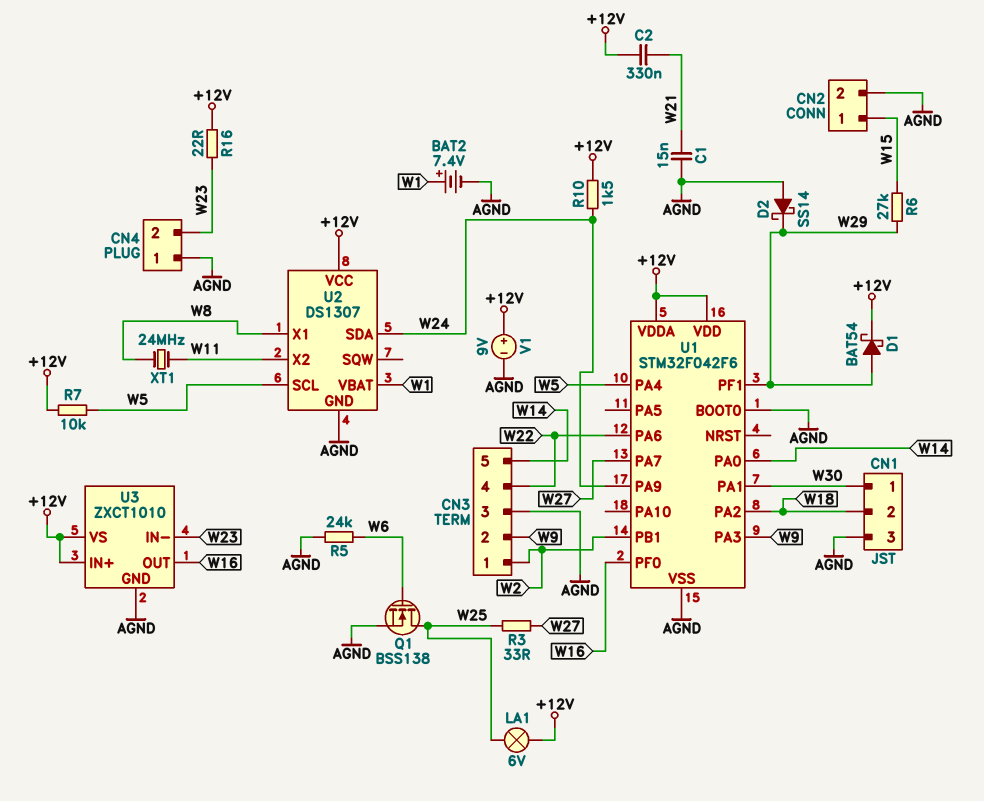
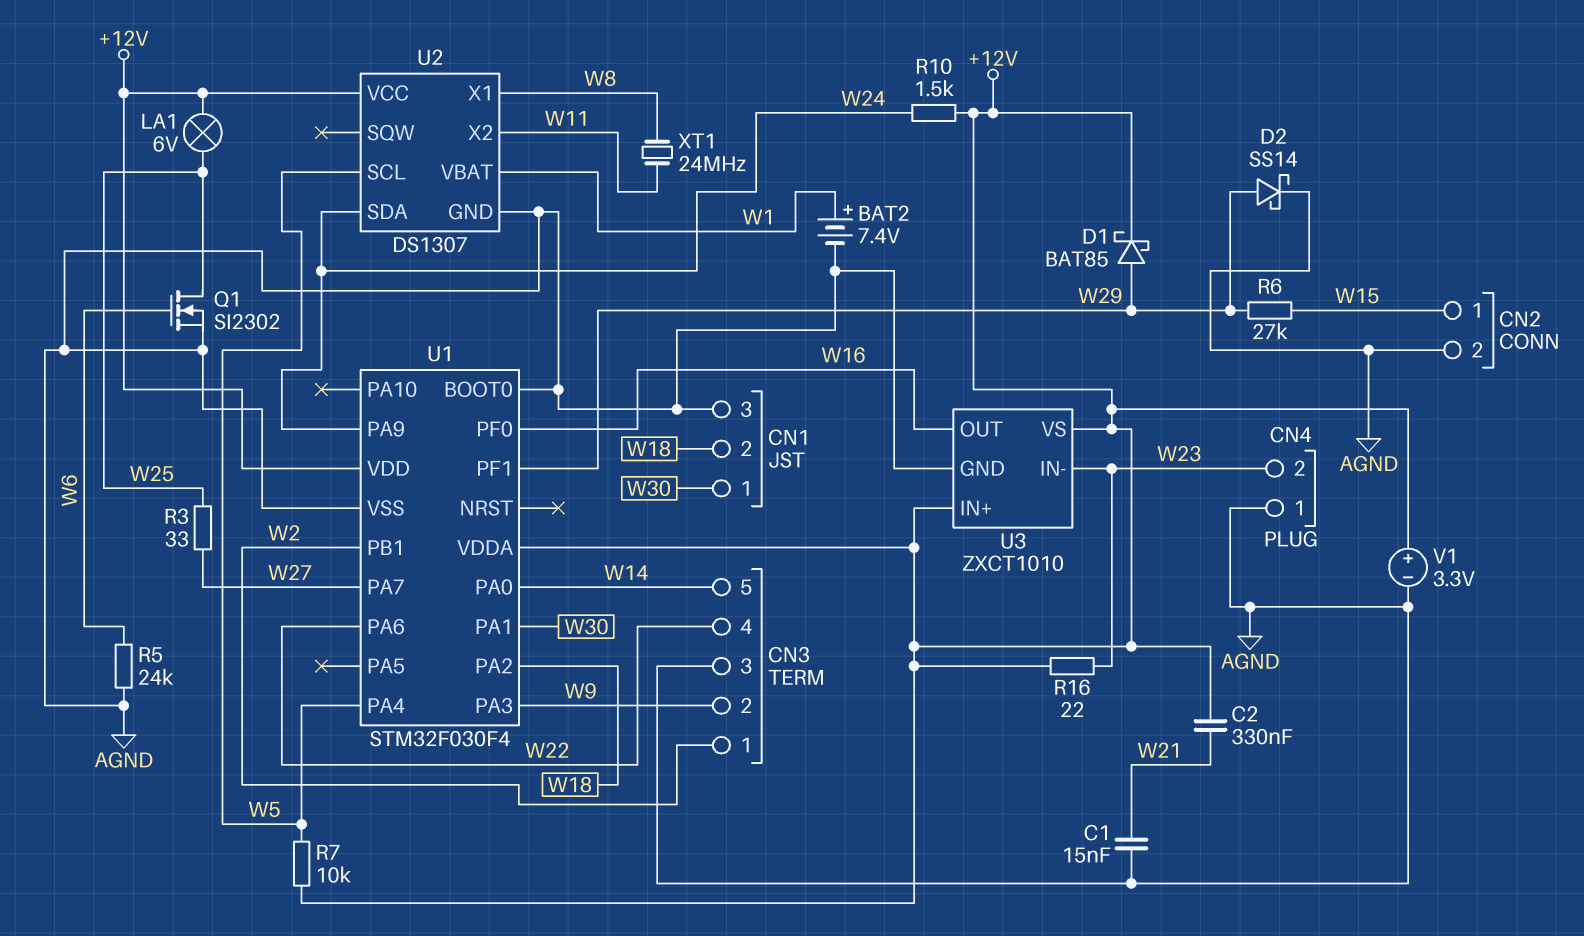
D1: schottky BAT54 (A W29, K +12V) -> schottky BAT85 (A W29, K +12V)
D2: schottky SS14 (A AGND, K W29) -> schottky SS14 (A W29, K AGND)
Q1: NMOS BSS138 (G W6, D W25, S AGND) -> NMOS SI2302 (G W6, D W25, S AGND)
U1: STM32F042F6 -> STM32F030F4
V1: 9V (plus +12V, minus AGND) -> 3.3V (plus +12V, minus AGND)

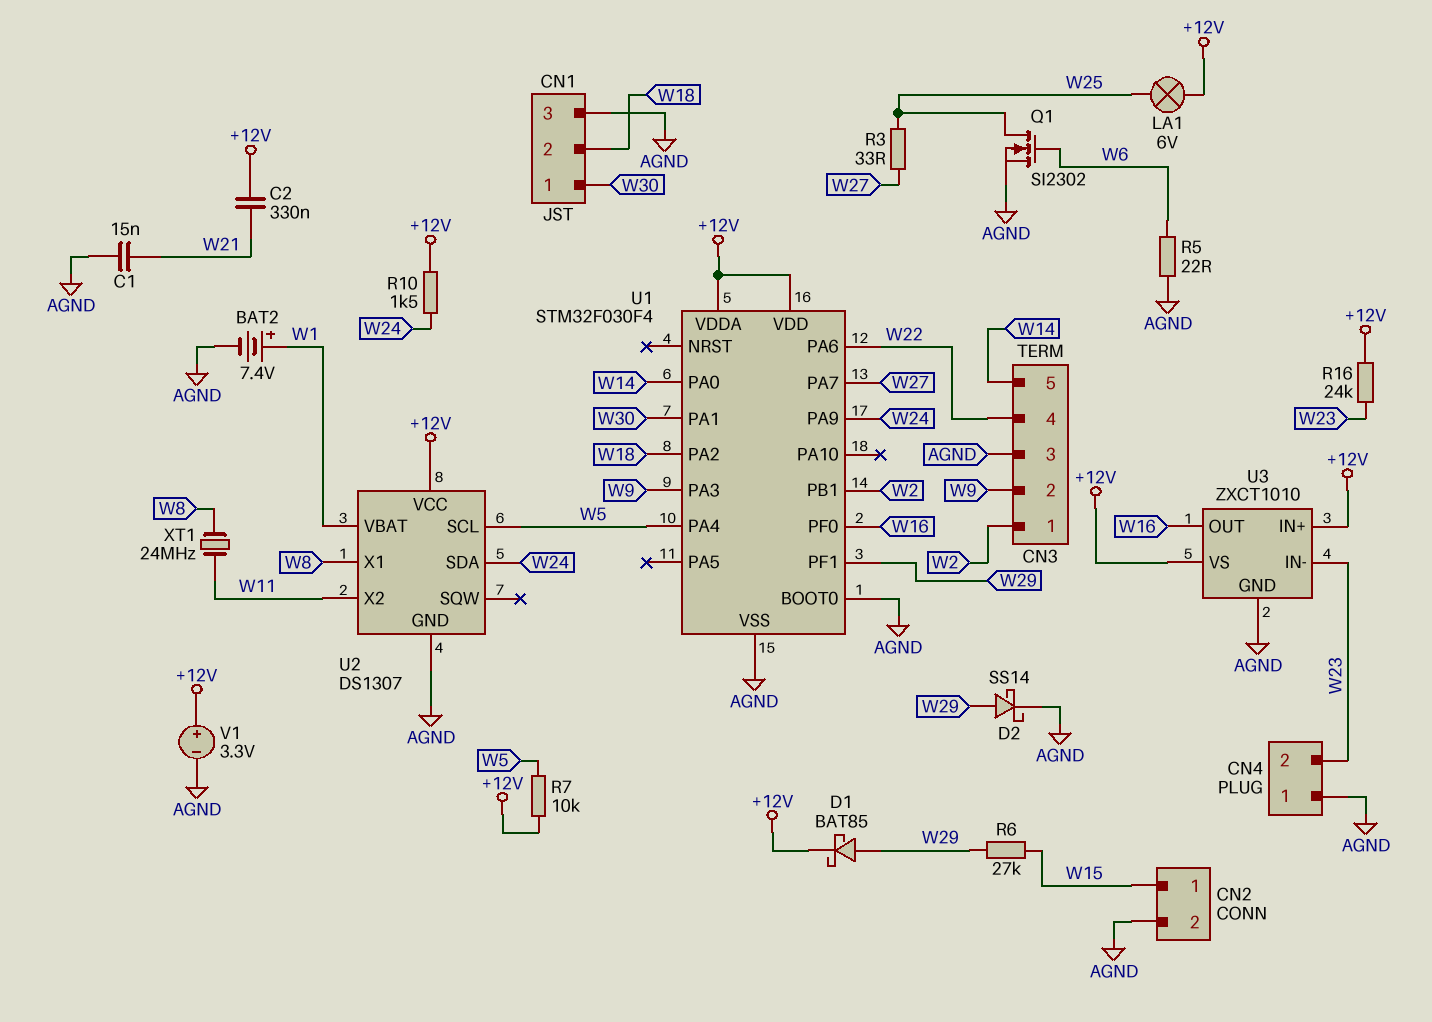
R5: 24k (AGND, W6) -> 22 (AGND, W6)
R16: 22 (+12V, W23) -> 24k (+12V, W23)

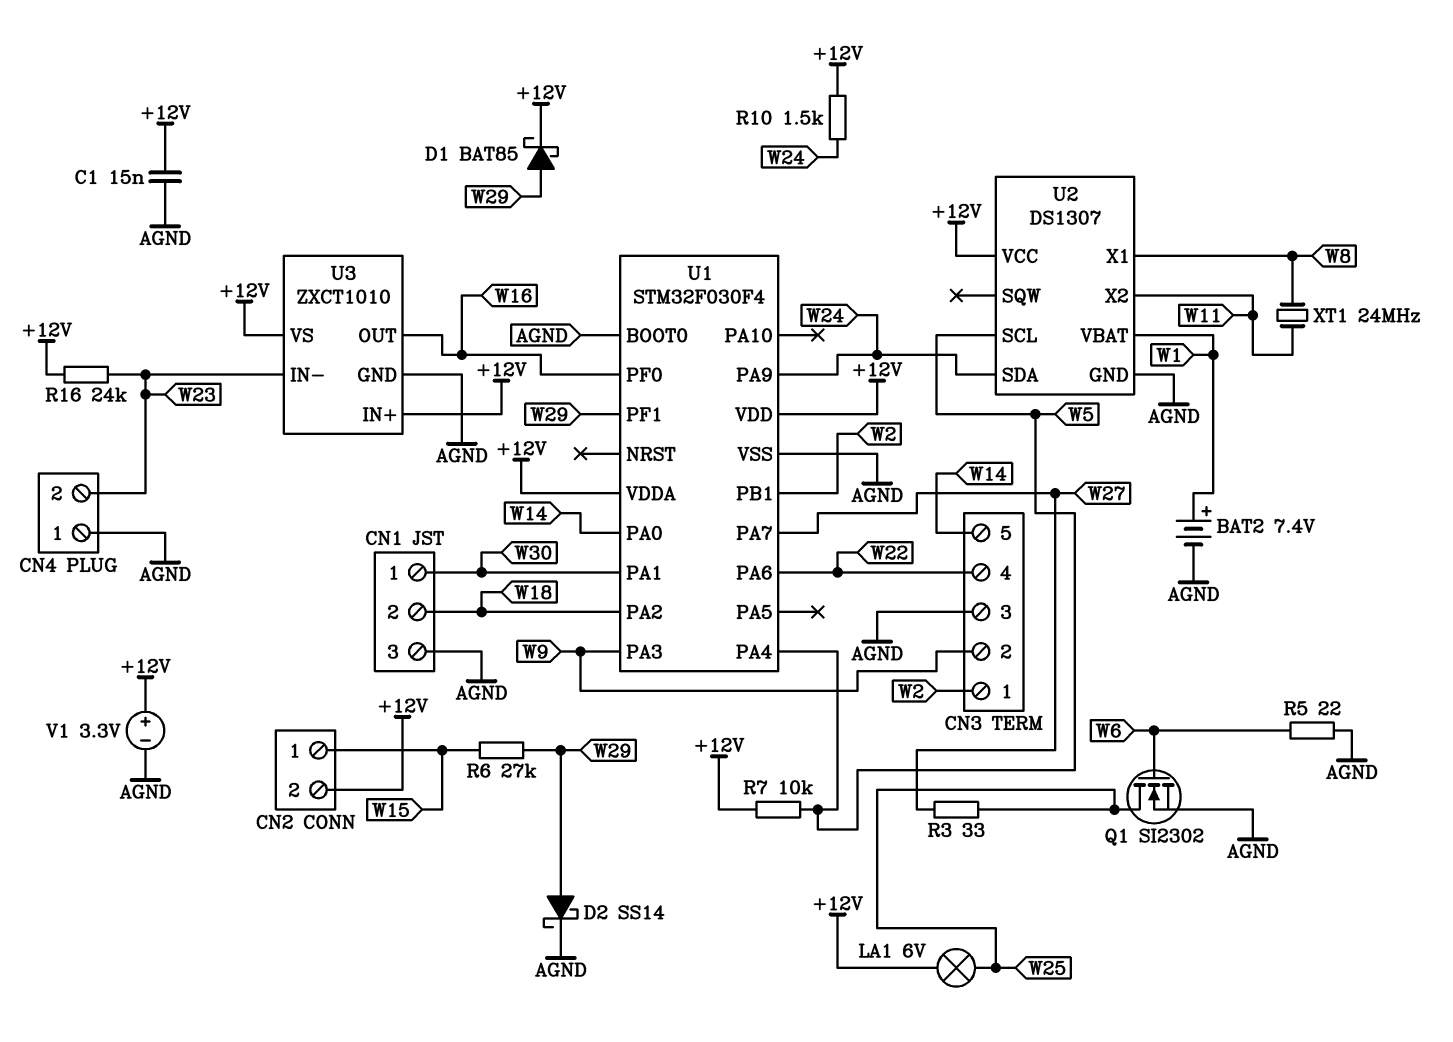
C1: 15nF (AGND, W21) -> 15nF (+12V, AGND)
C2: 330nF (+12V, W21) -> none
CN2 pin 2: AGND -> +12V

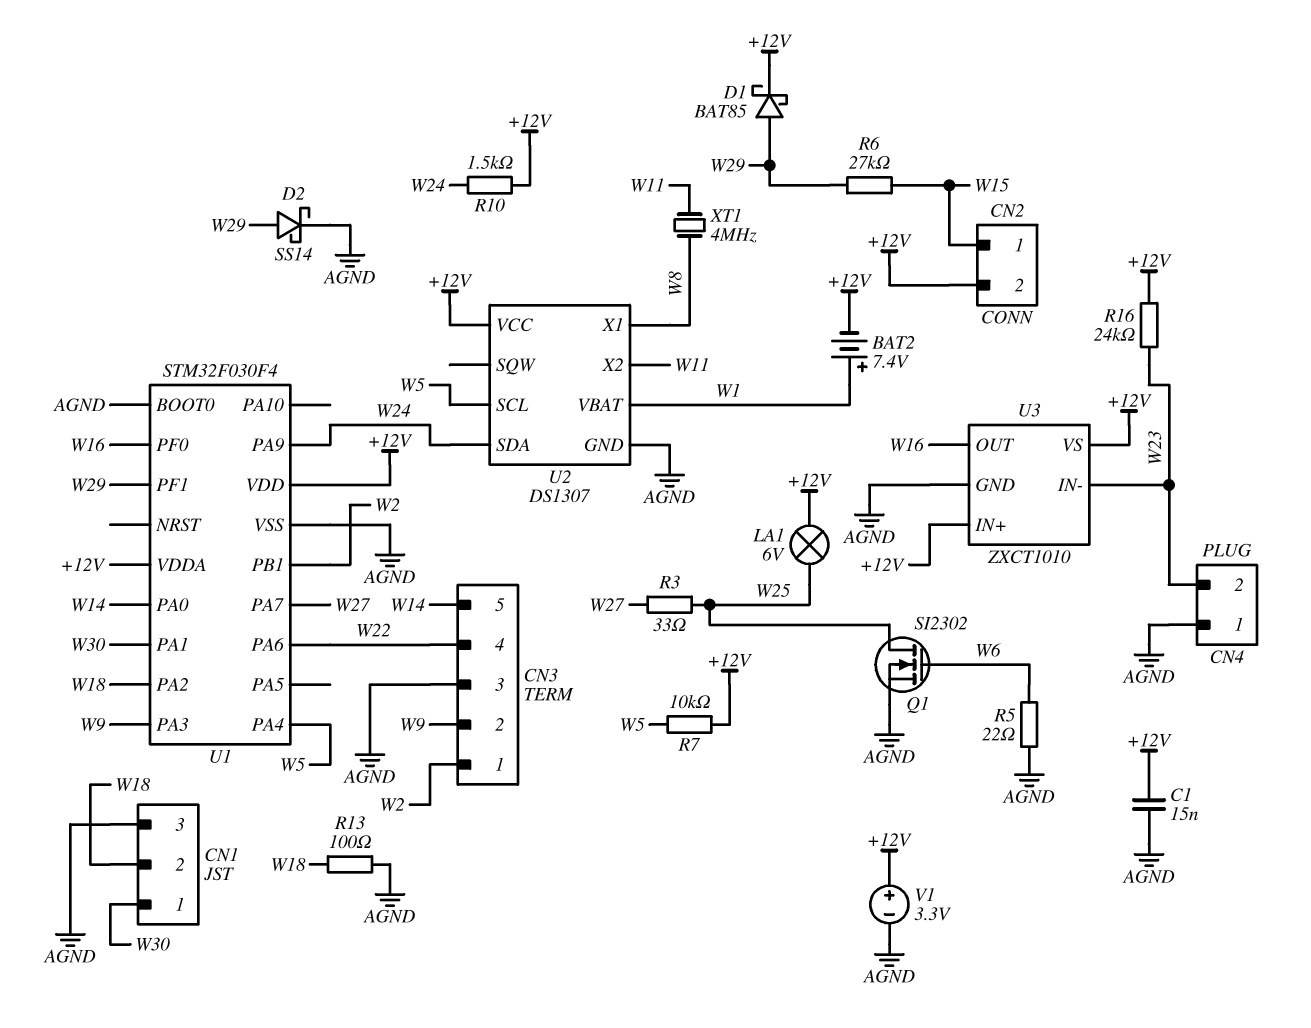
BAT2: 7.4V (plus W1, minus AGND) -> 7.4V (plus W1, minus +12V)
R13: none -> 100 (AGND, W18)
XT1: 24MHz (W8, W11) -> 4MHz (W8, W11)

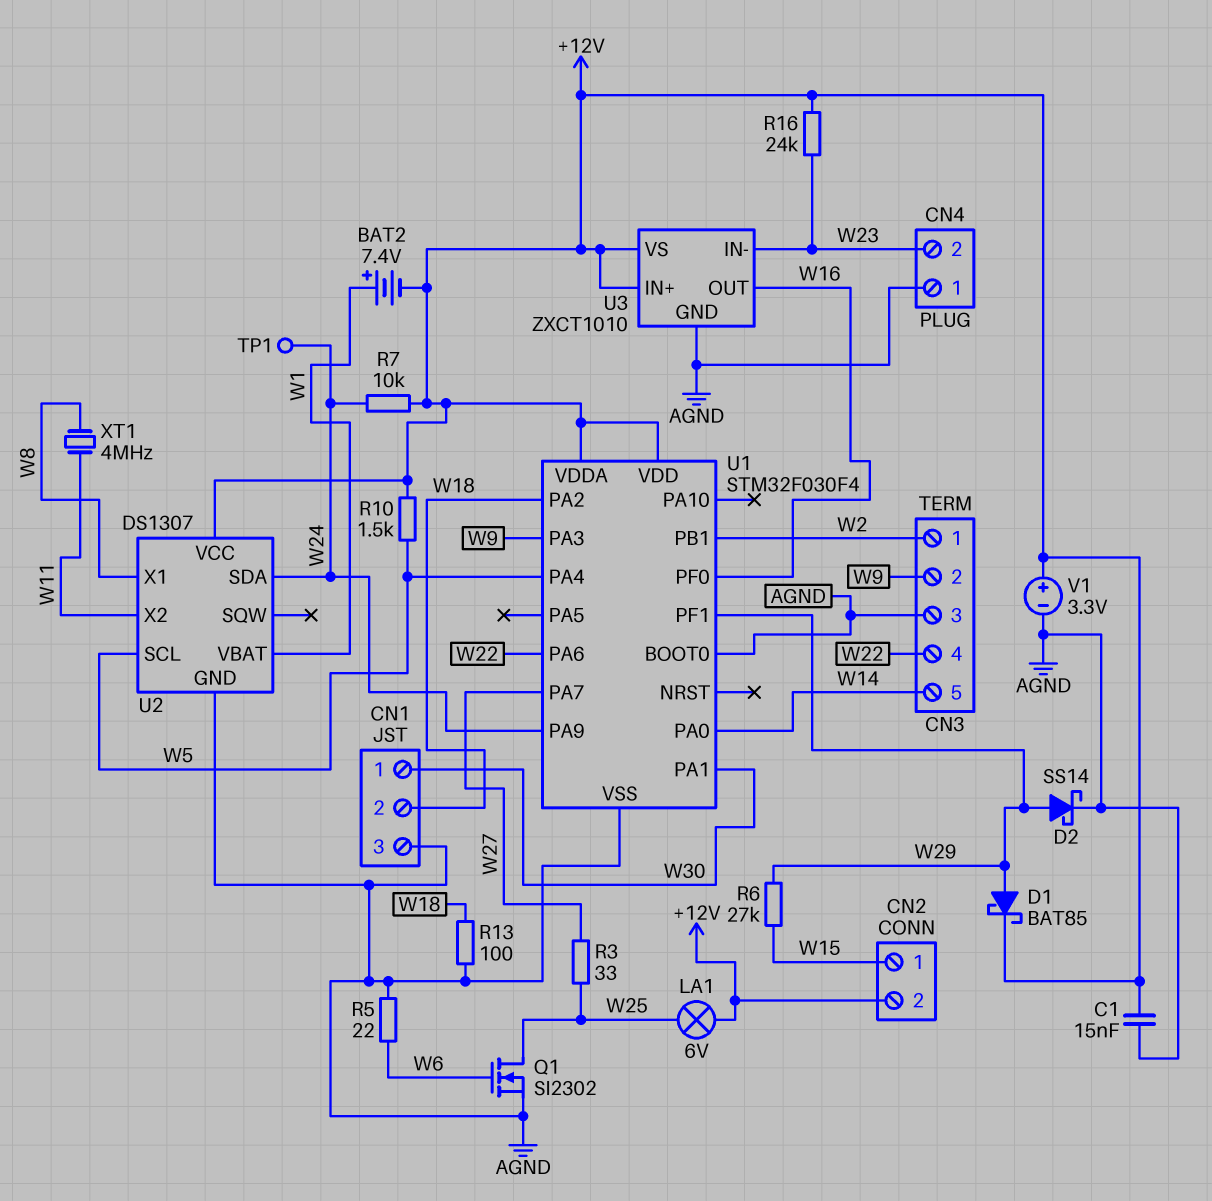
R7: 10k (+12V, W5) -> 10k (+12V, W24)
R10: 1.5k (+12V, W24) -> 1.5k (+12V, W5)
TP1: none -> test point (W24)

